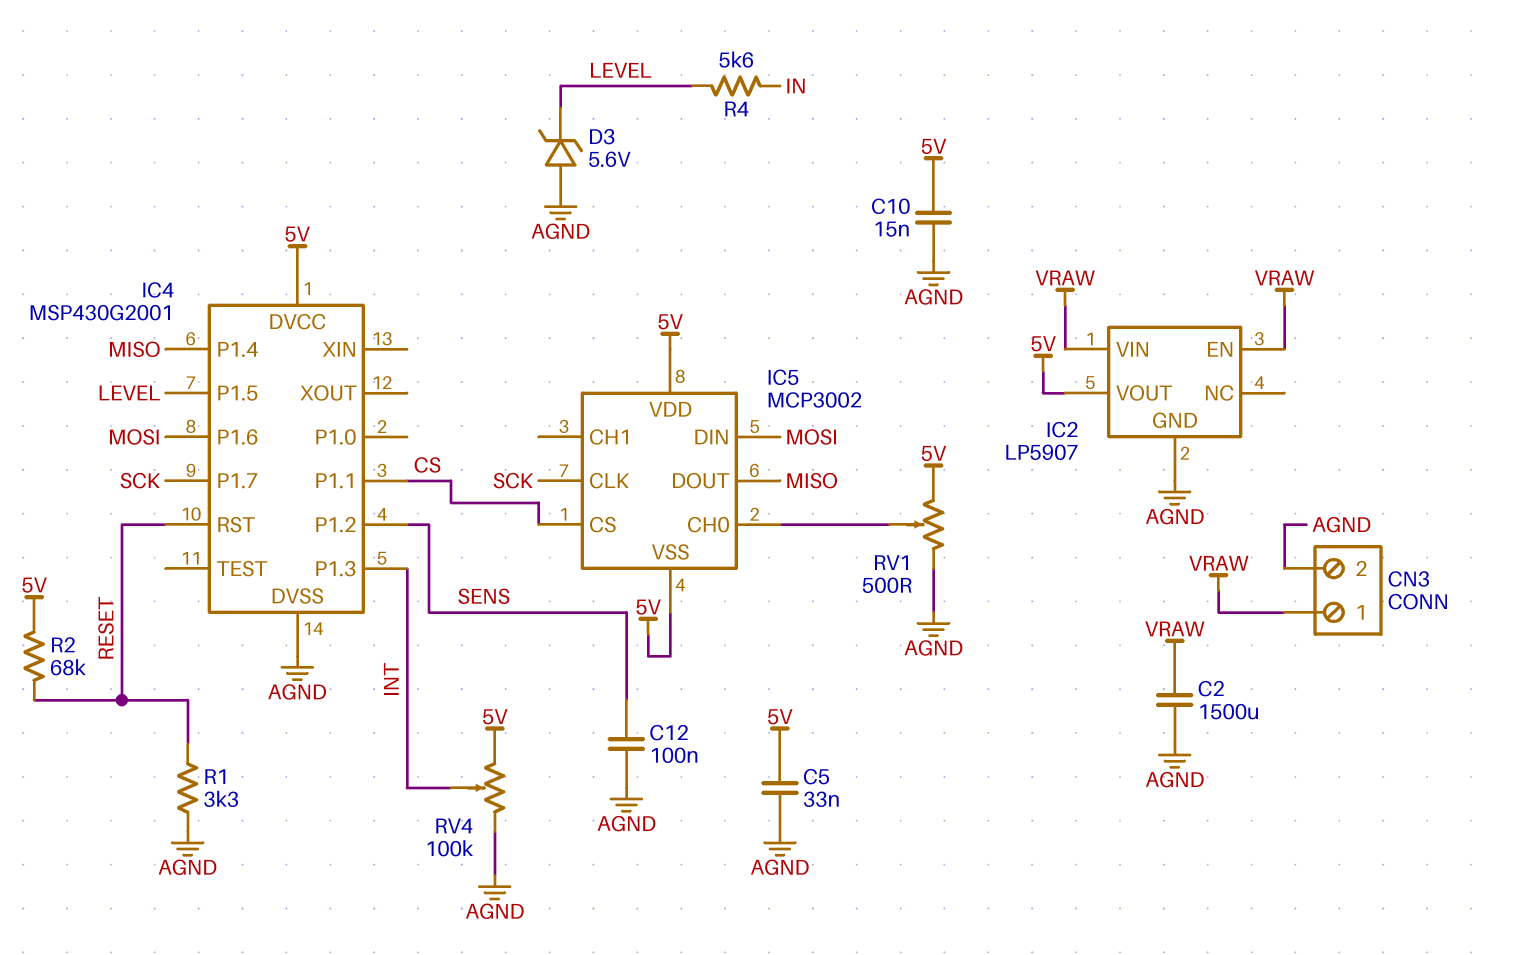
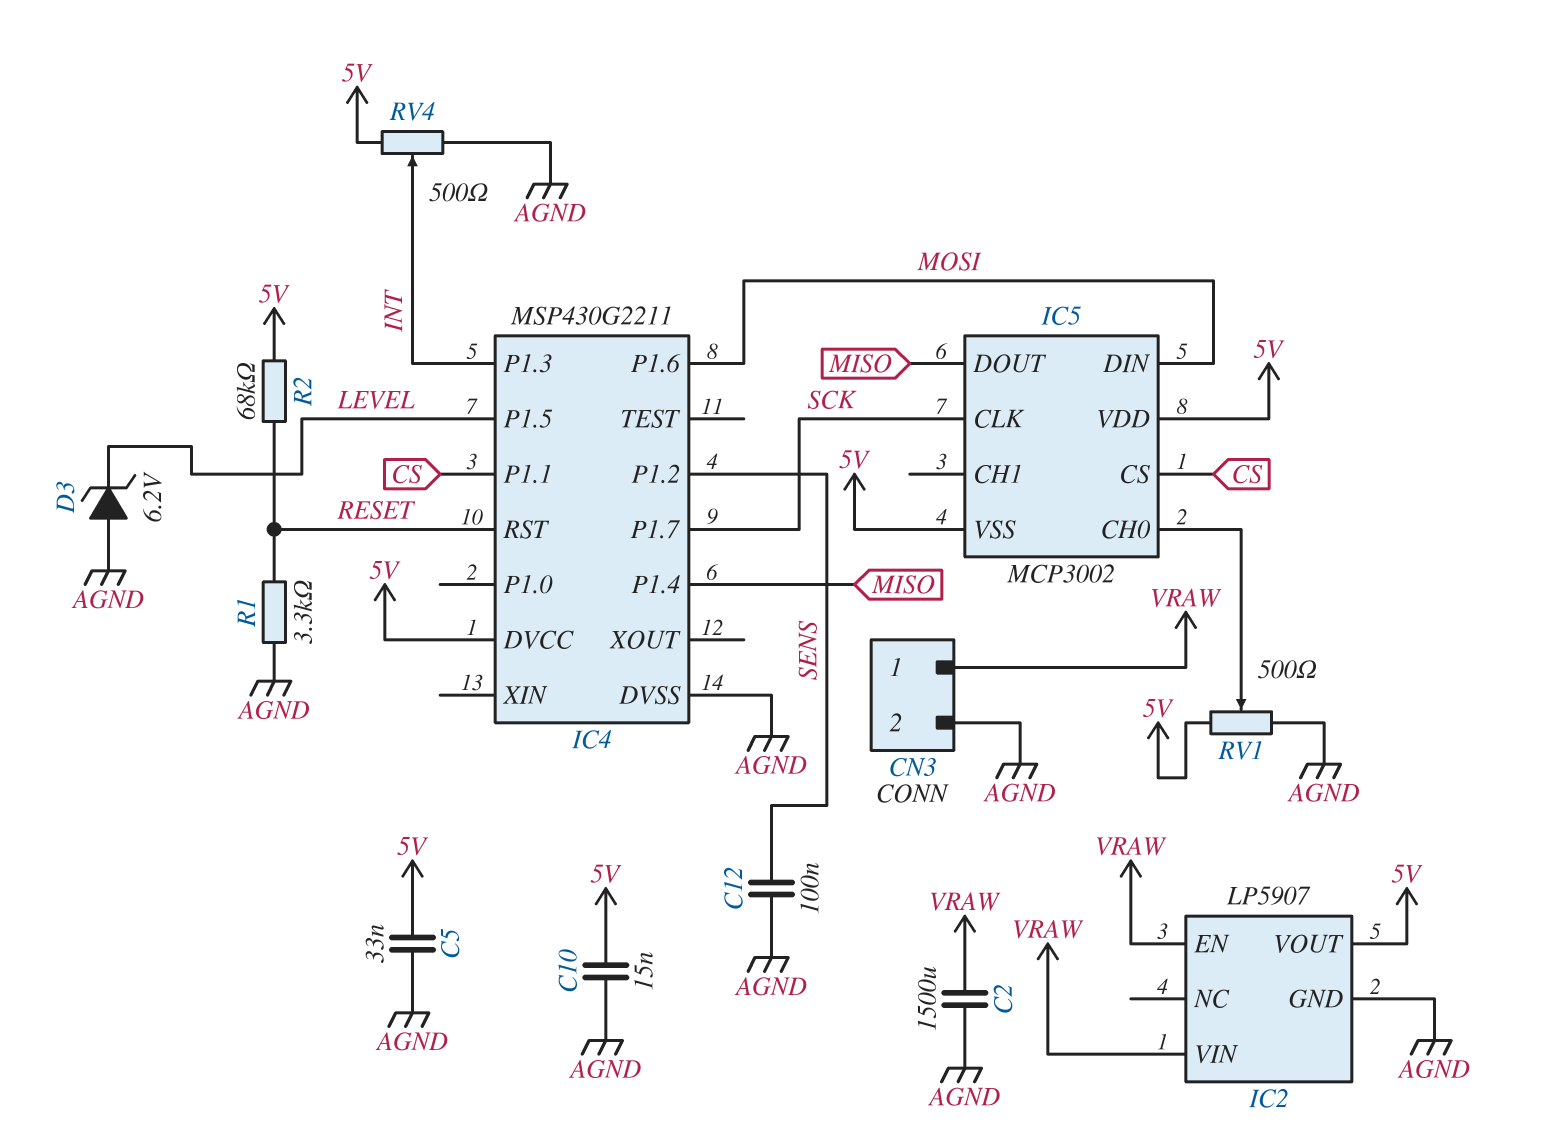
D3: zener 5.6V (A AGND, K LEVEL) -> zener 6.2V (A AGND, K LEVEL)
IC4: MSP430G2001 -> MSP430G2211
R4: 5.6k (IN, LEVEL) -> none
RV4: 100k (5V, AGND, wiper INT) -> 500 (5V, AGND, wiper INT)

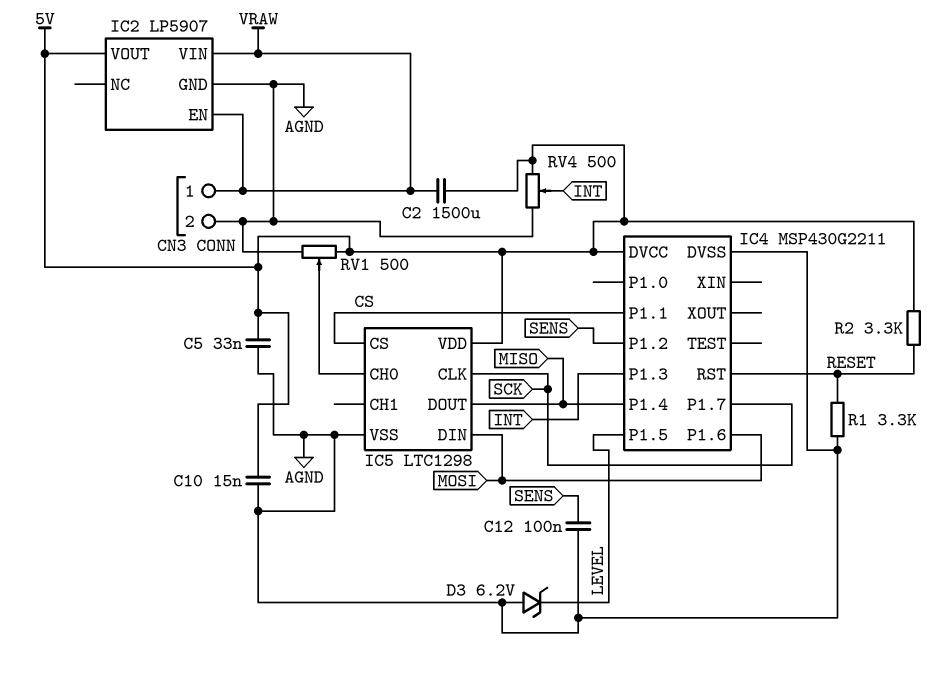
C2: 1500uF (AGND, VRAW) -> 1500uF (5V, VRAW)
IC5: MCP3002 -> LTC1298
IC5 pin VSS: 5V -> AGND
R2: 68k (5V, RESET) -> 3.3k (5V, RESET)

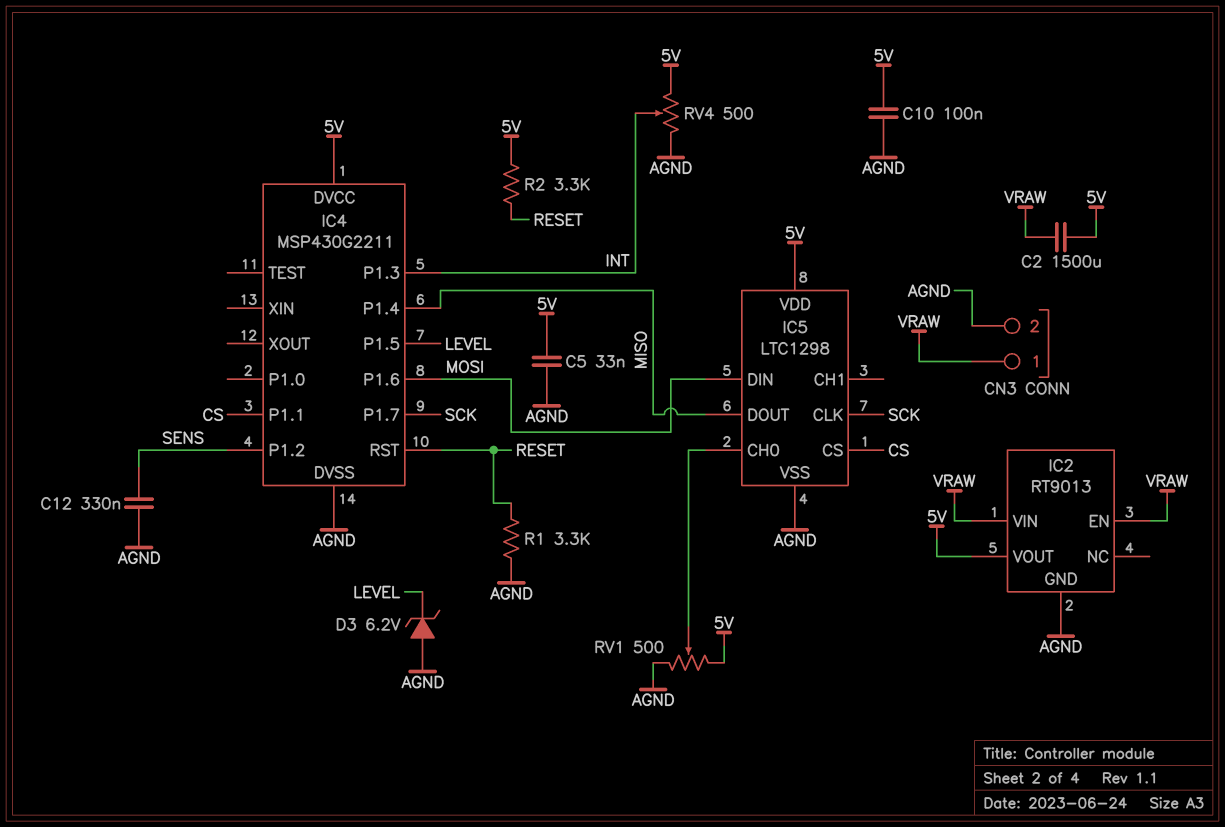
C10: 15nF (5V, AGND) -> 100nF (5V, AGND)
C12: 100nF (AGND, SENS) -> 330nF (AGND, SENS)
IC2: LP5907 -> RT9013

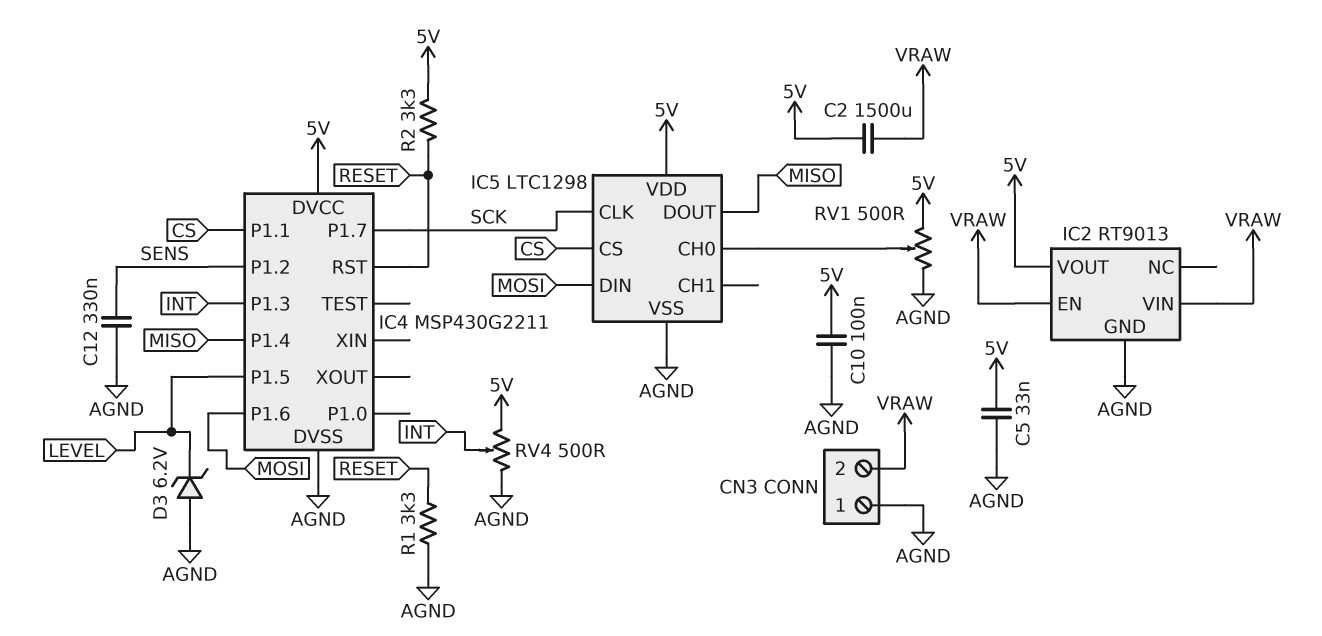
CN3 pin 1: VRAW -> AGND
CN3 pin 2: AGND -> VRAW

